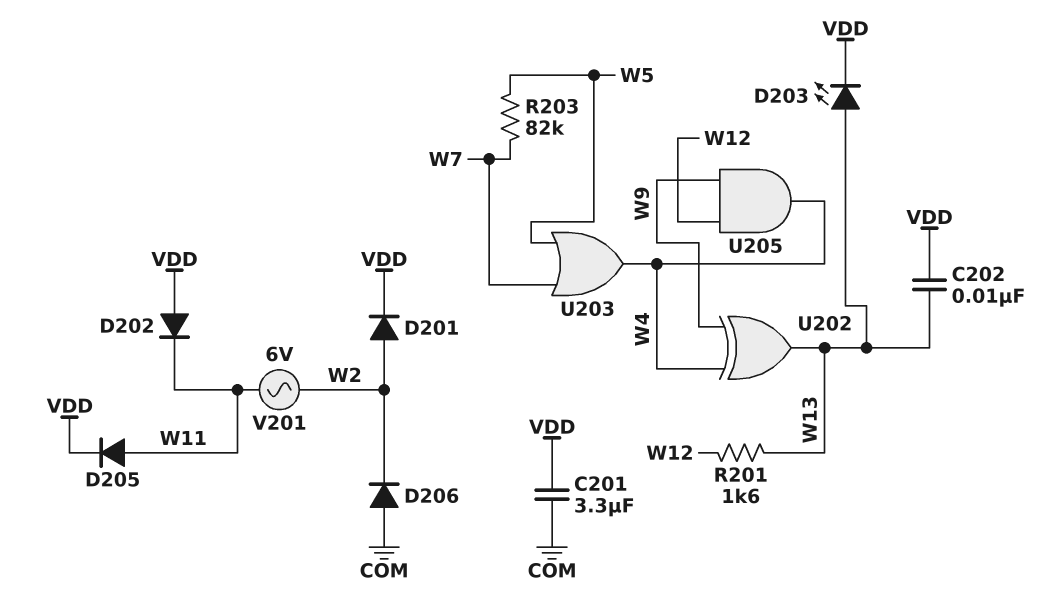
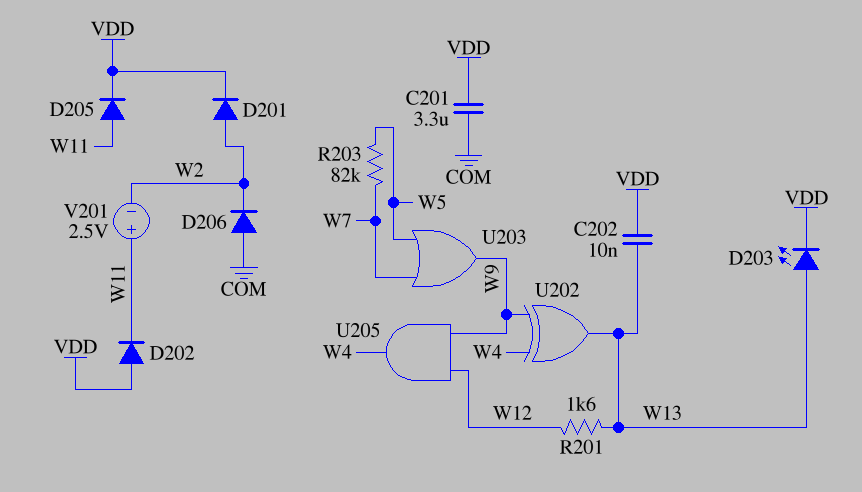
U203: OR (in W5, in W7, out W4) -> OR (in W5, in W7, out W9)
V201: AC 6V (W2, W11) -> 2.5V (plus W11, minus W2)

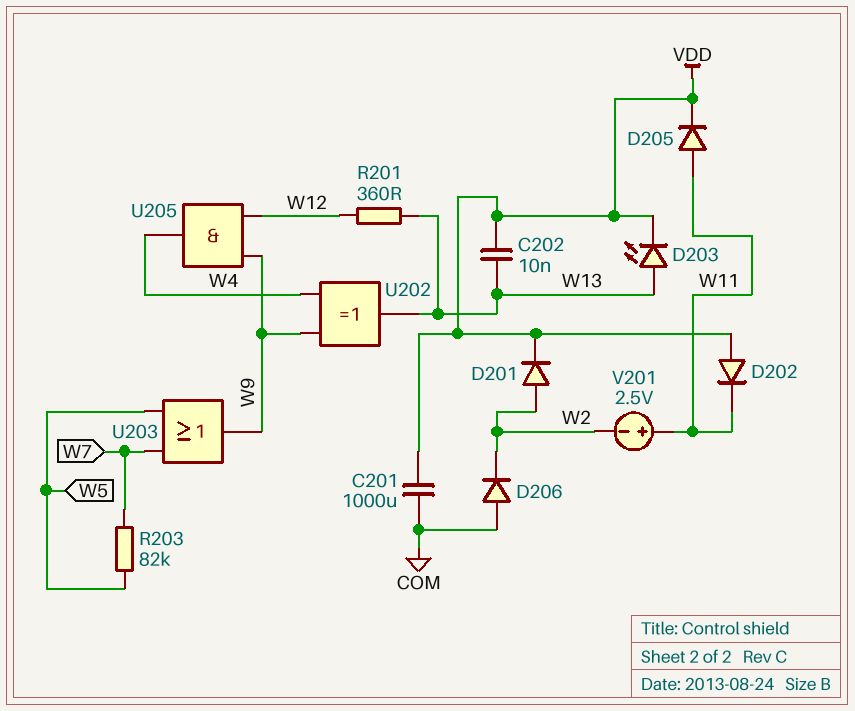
C201: 3.3uF (COM, VDD) -> 1000uF (COM, VDD)
R201: 1.6k (W12, W13) -> 360 (W12, W13)

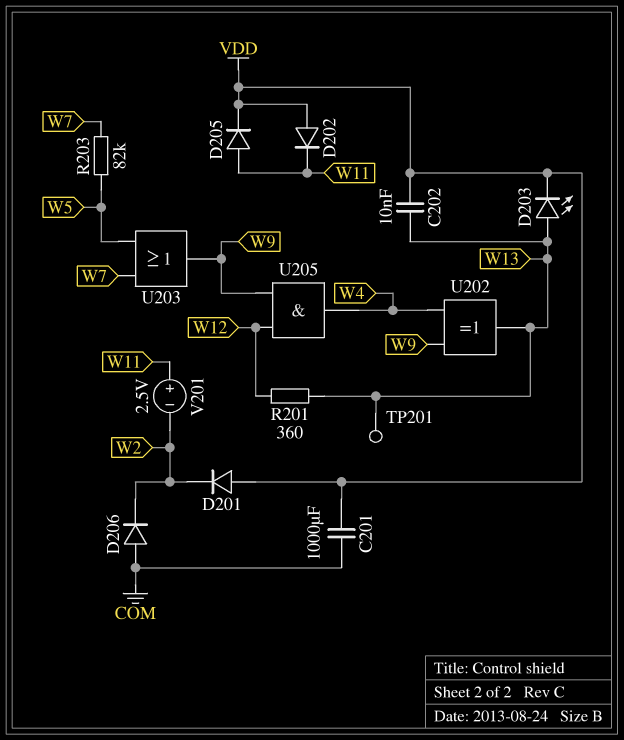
D201: diode (A W2, K VDD) -> diode (A VDD, K W2)
TP201: none -> test point (W13)

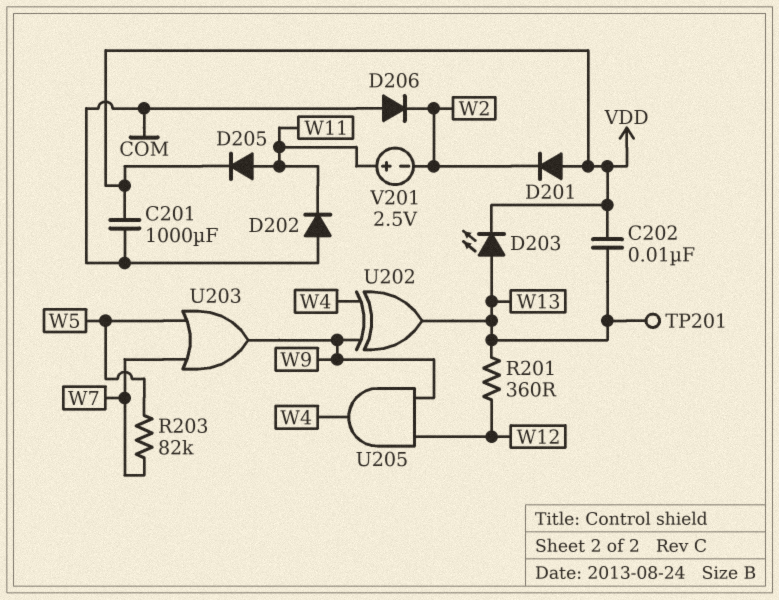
D202: diode (A VDD, K W11) -> diode (A COM, K W11)

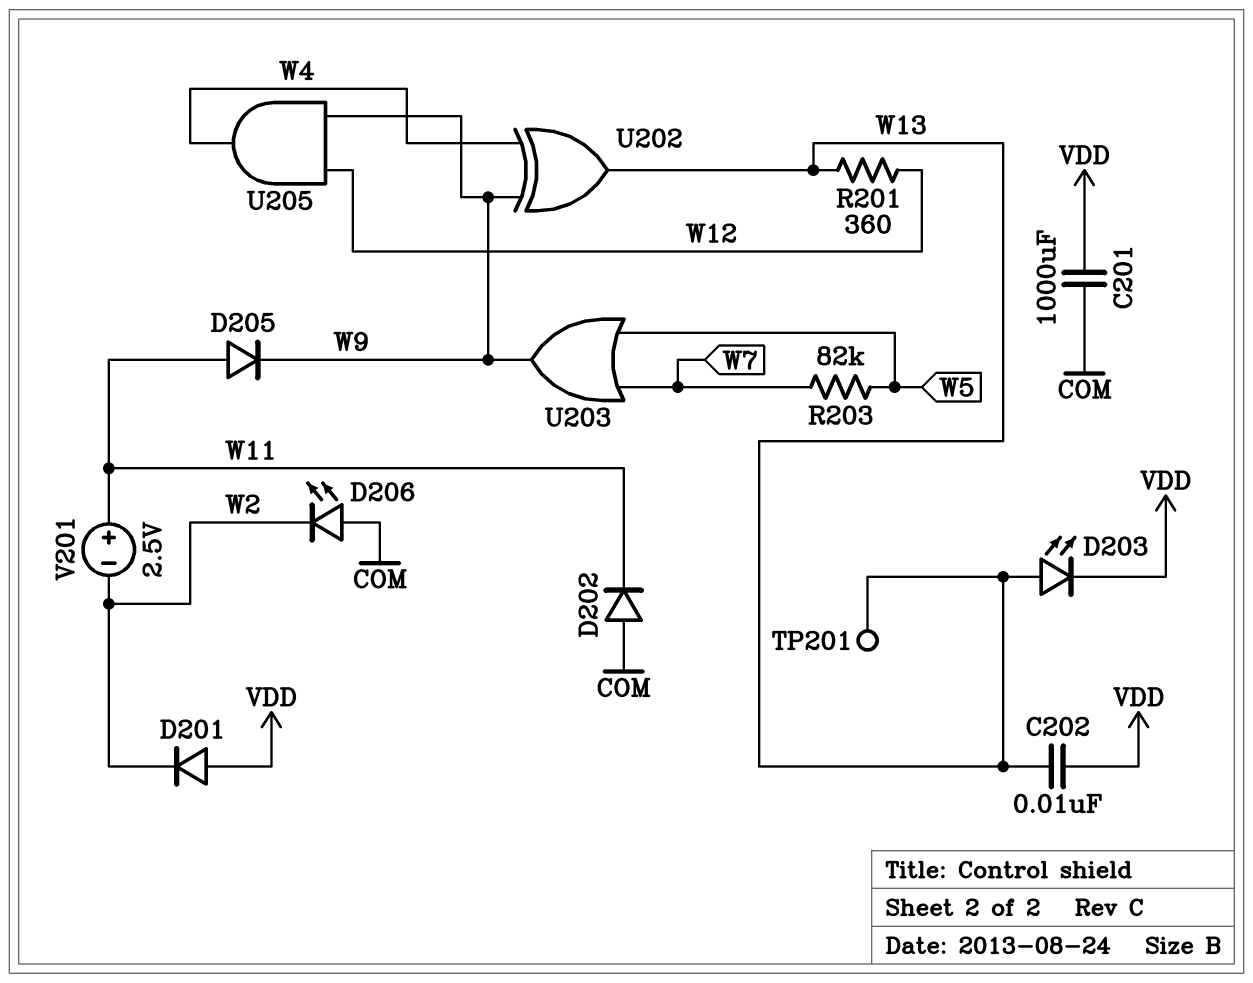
D205: diode (A W11, K VDD) -> diode (A W11, K W9)
D206: diode (A COM, K W2) -> LED (A COM, K W2)

